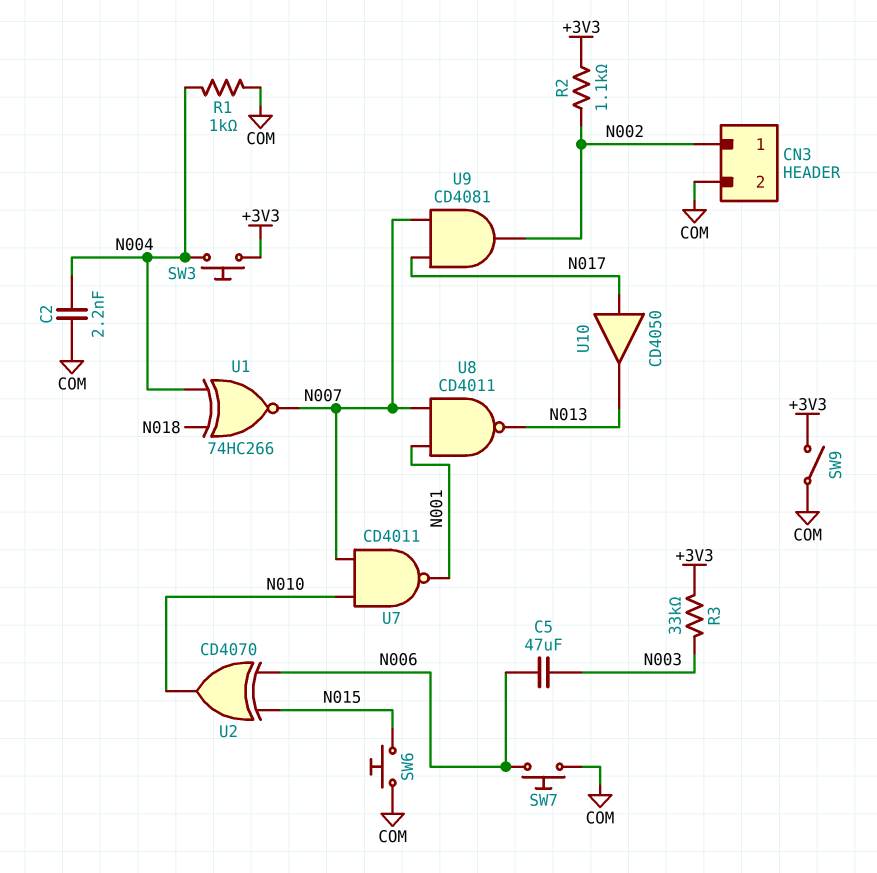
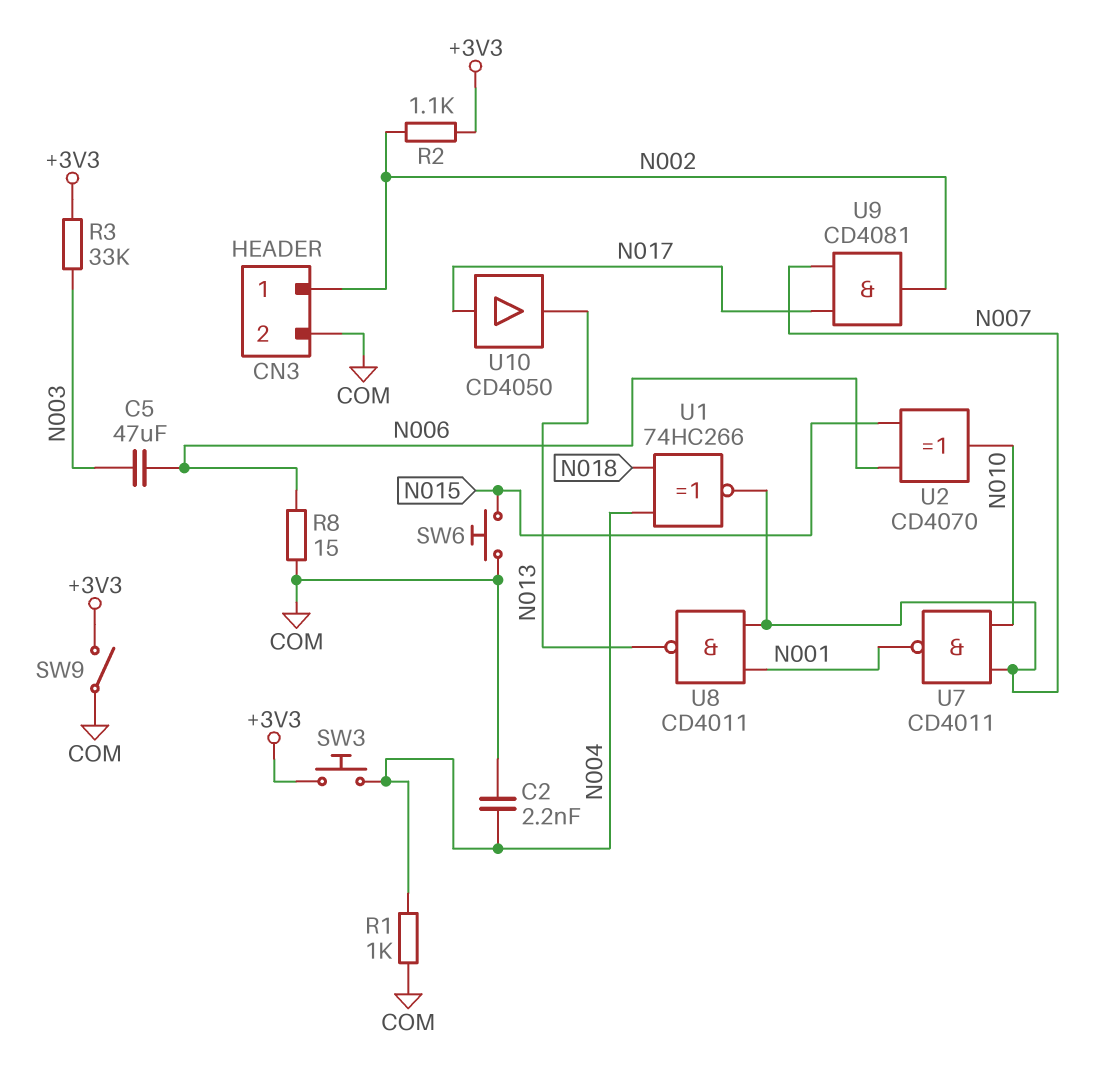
R8: none -> 15 (COM, N006)
SW7: button (COM, N006) -> none

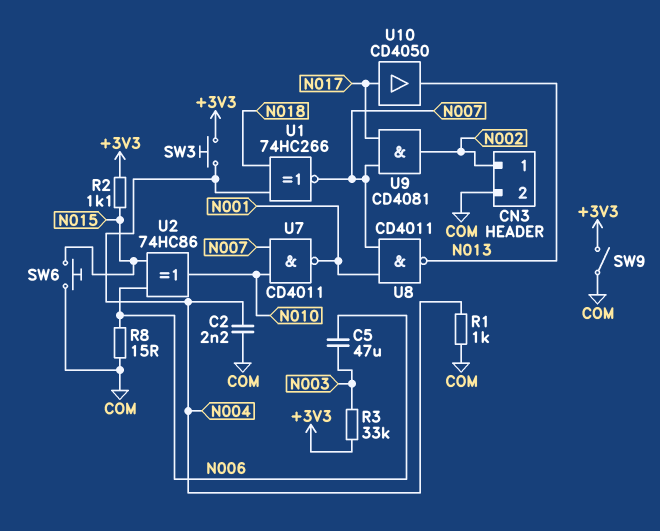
R2: 1.1k (+3V3, N002) -> 1.1k (+3V3, N015)
U2: XOR CD4070 (in N006, in N015, out N010) -> XOR 74HC86 (in N006, in N015, out N010)

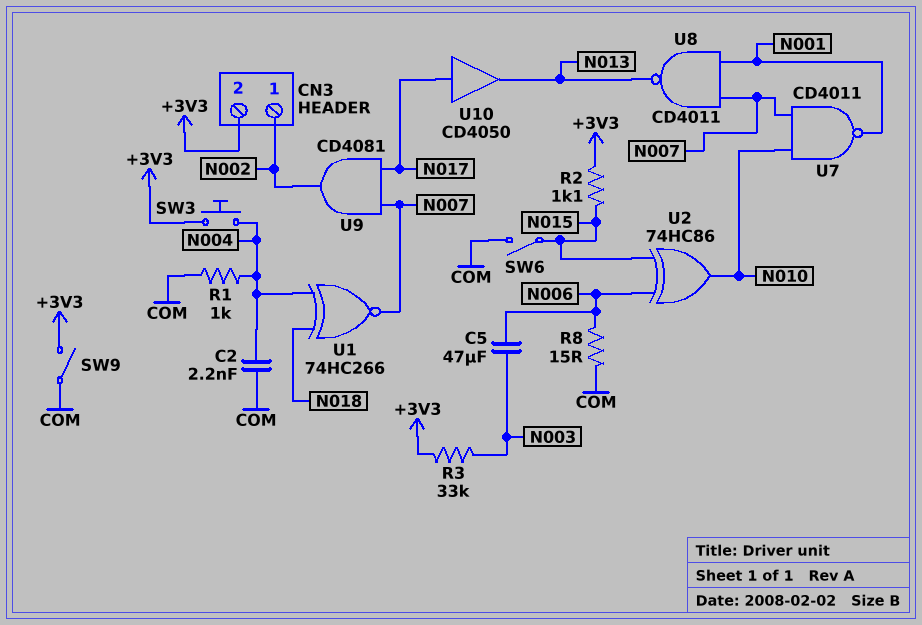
CN3 pin 2: COM -> +3V3
SW6: button (COM, N015) -> switch (COM, N015)

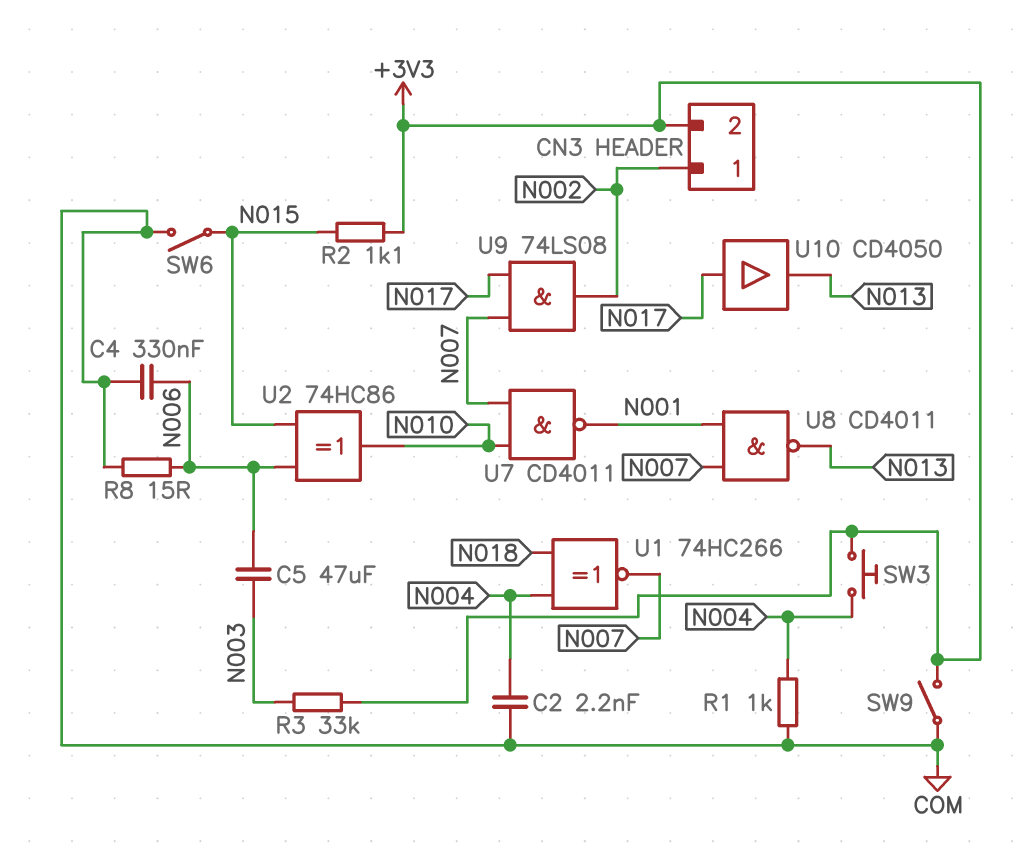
C4: none -> 330nF (COM, N006)
U9: AND CD4081 (in N007, in N017, out N002) -> AND 74LS08 (in N007, in N017, out N002)

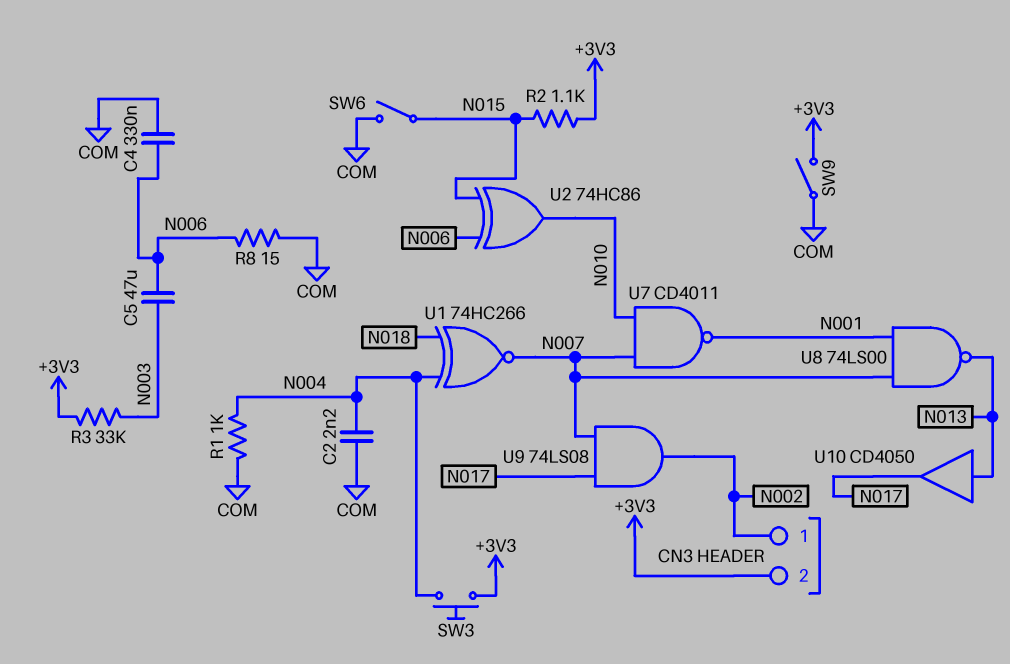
U8: NAND CD4011 (in N001, in N007, out N013) -> NAND 74LS00 (in N001, in N007, out N013)
U10: buffer CD4050 (in N017, out N013) -> buffer CD4050 (in N013, out N017)

